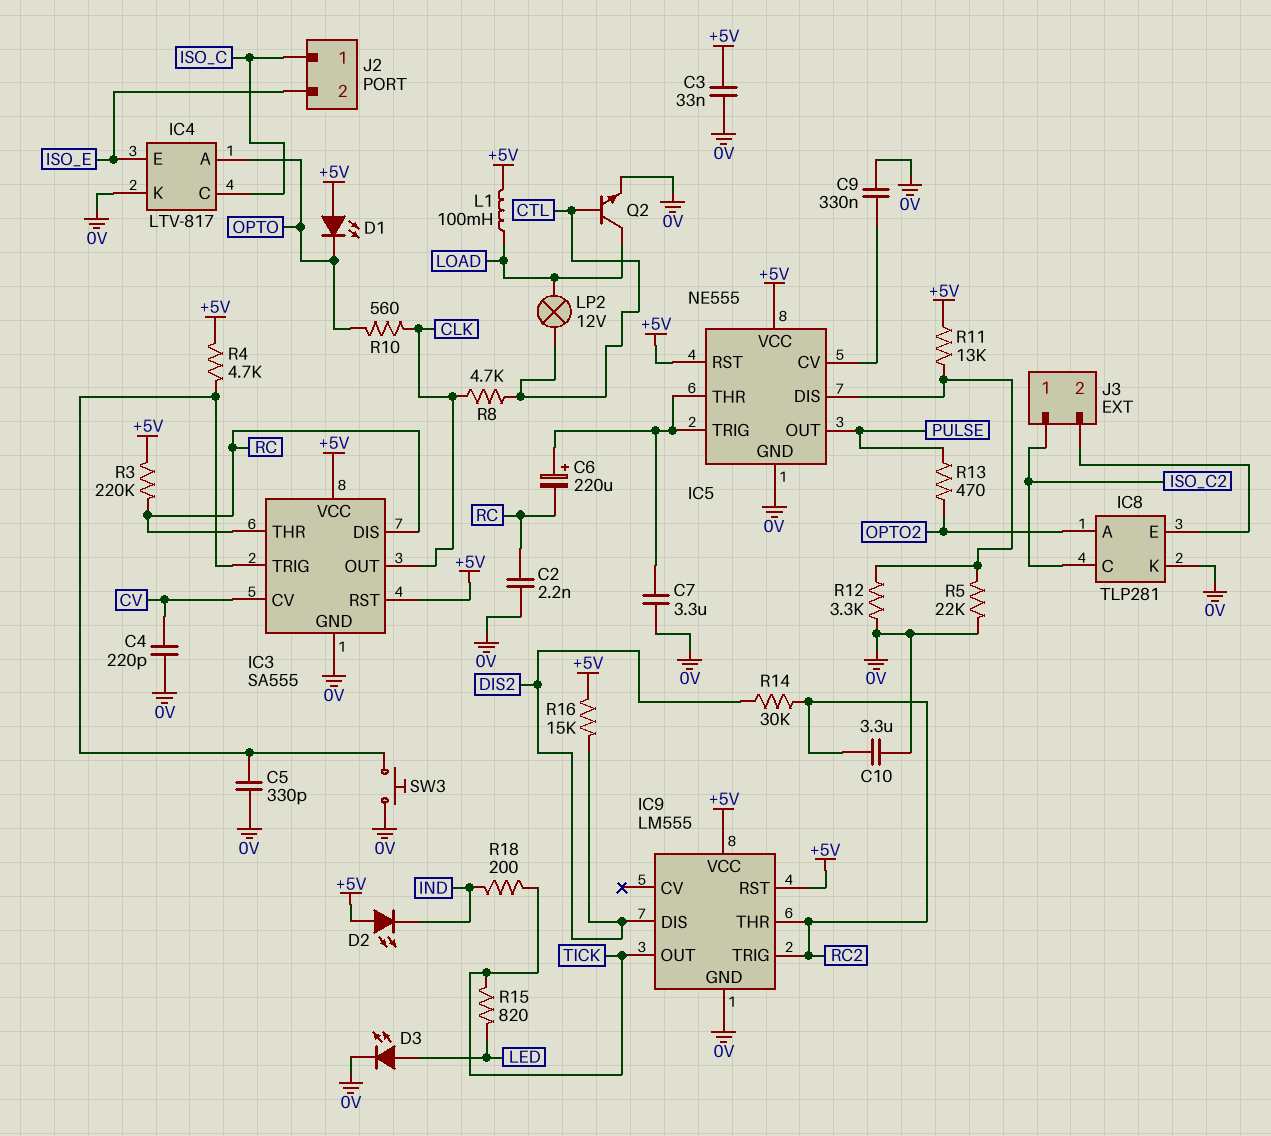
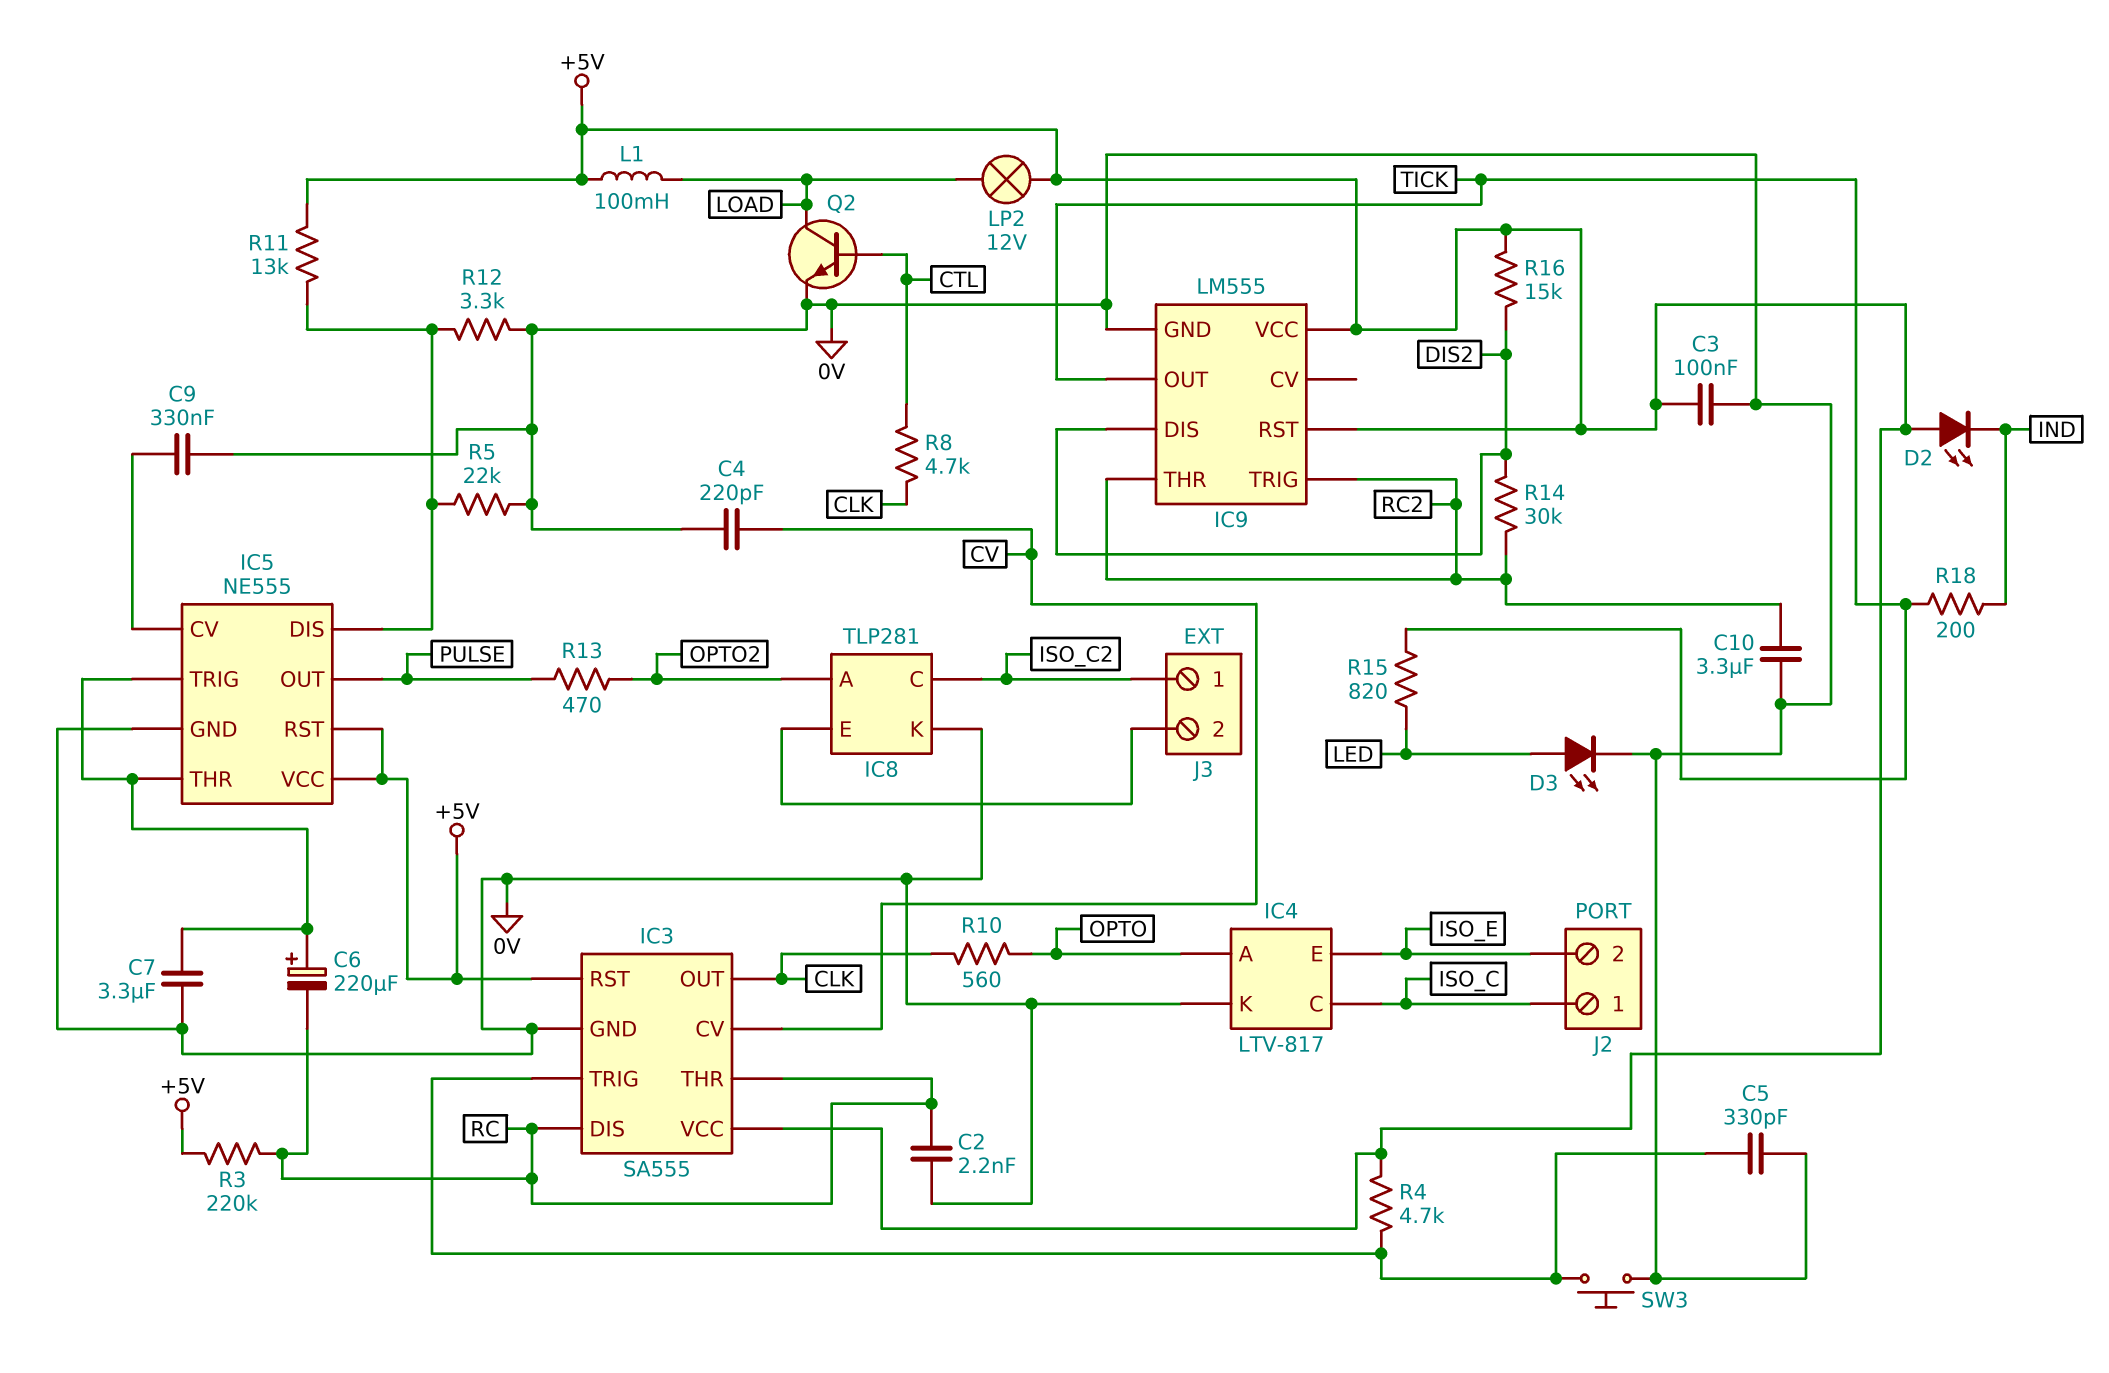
C3: 33nF (+5V, 0V) -> 100nF (+5V, 0V)
D1: LED (A +5V, K OPTO) -> none
LP2: lamp 12V (CTL, LOAD) -> lamp 12V (+5V, LOAD)

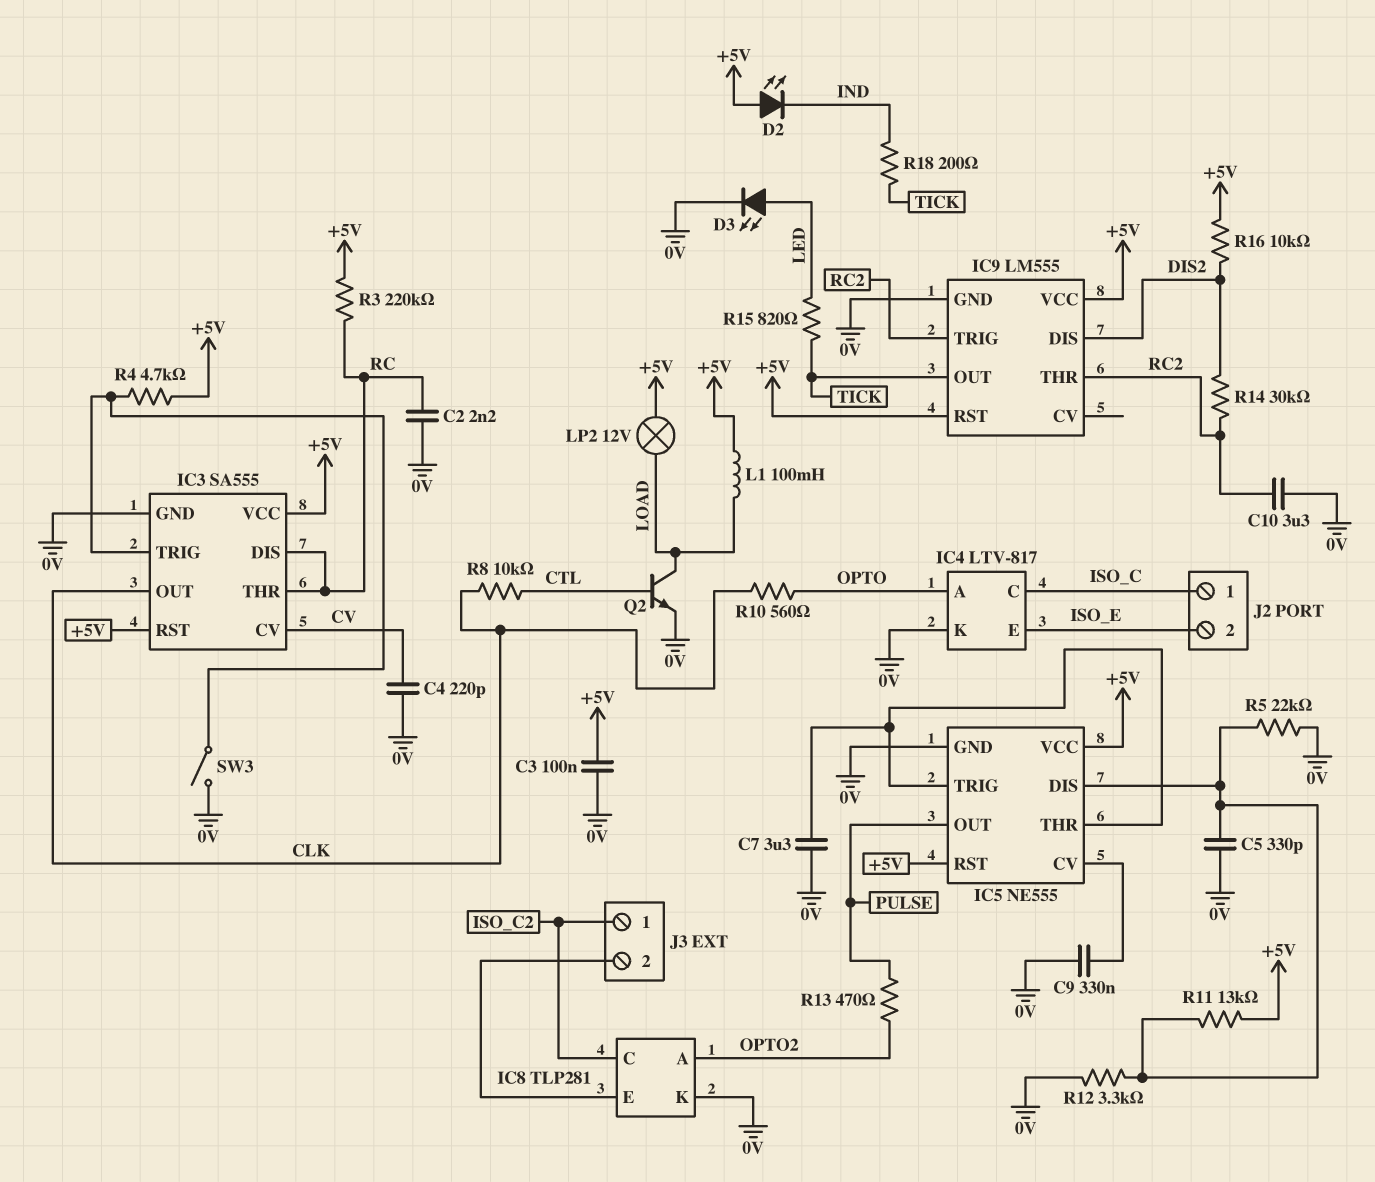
C5: 330pF (0V, IC3/TRIG) -> 330pF (0V, IC5/DIS)
C6: 220uF (plus IC5/THR, minus RC) -> none
R8: 4.7k (CLK, CTL) -> 10k (CLK, CTL)
R16: 15k (+5V, DIS2) -> 10k (+5V, DIS2)
SW3: button (0V, IC3/TRIG) -> switch (0V, IC3/TRIG)

